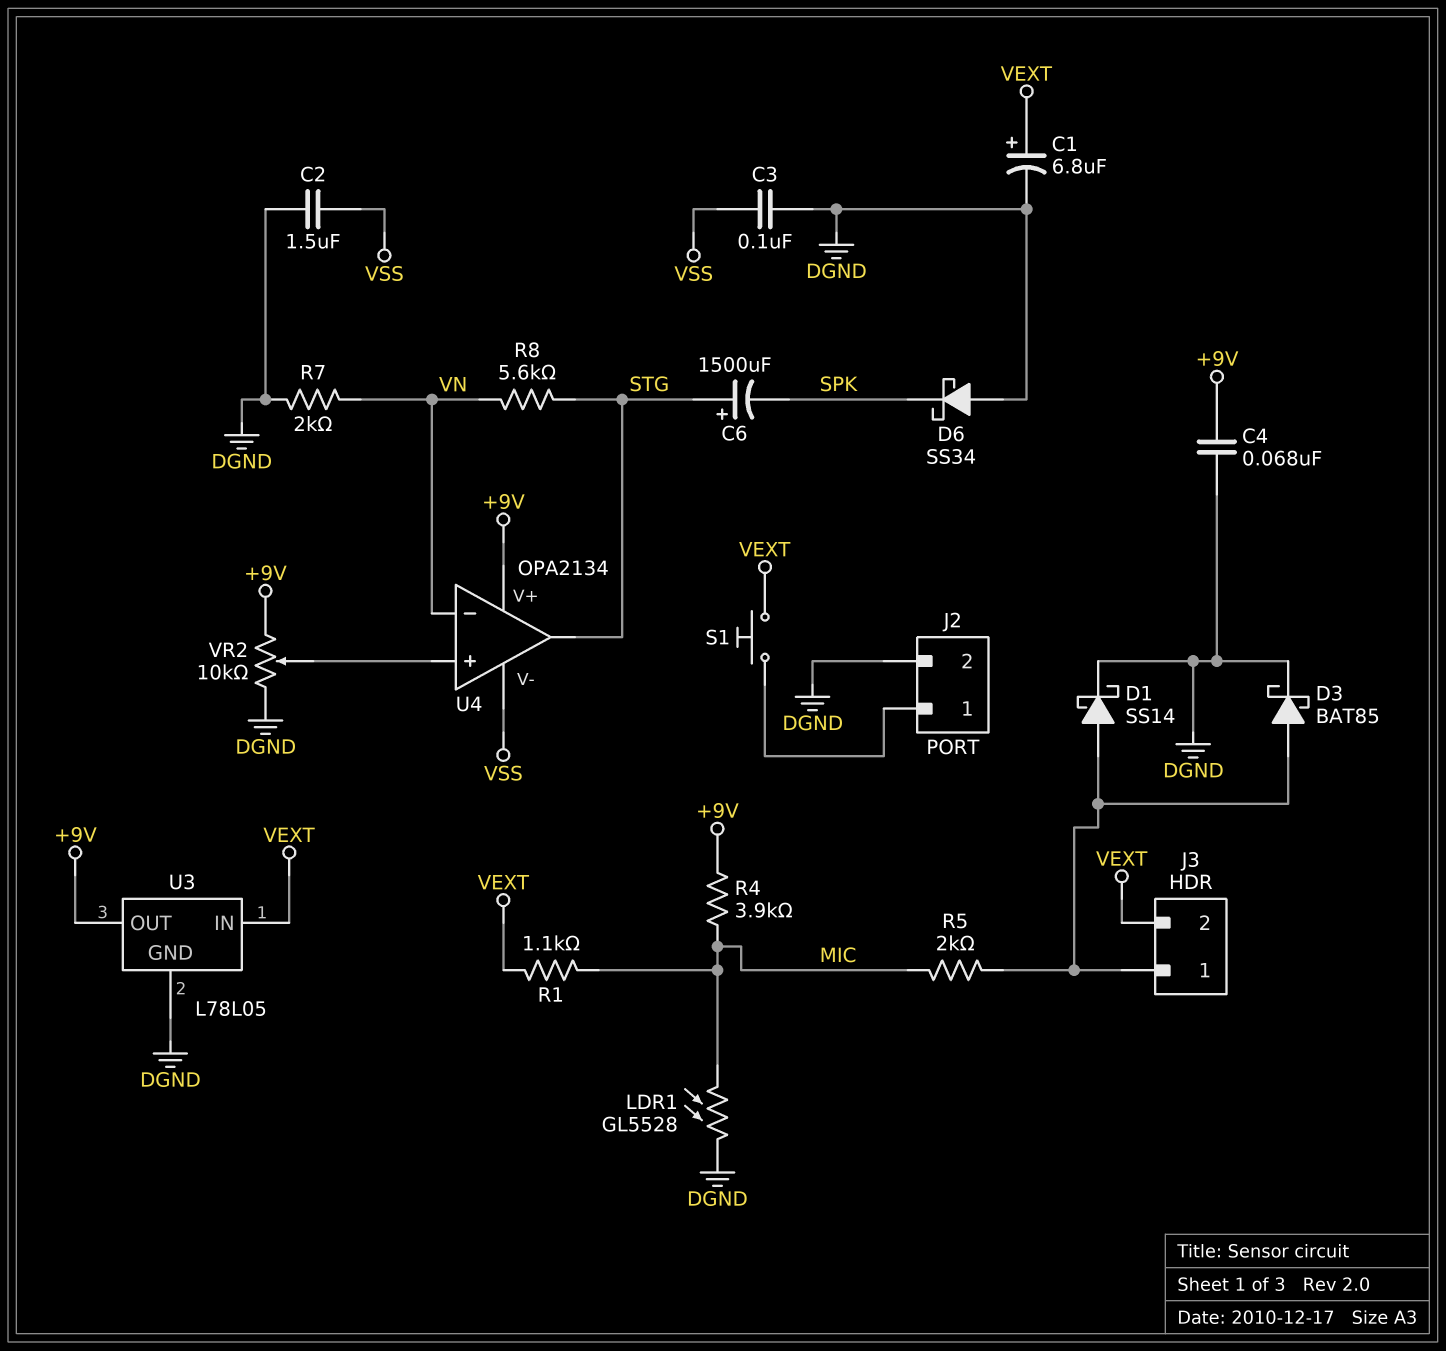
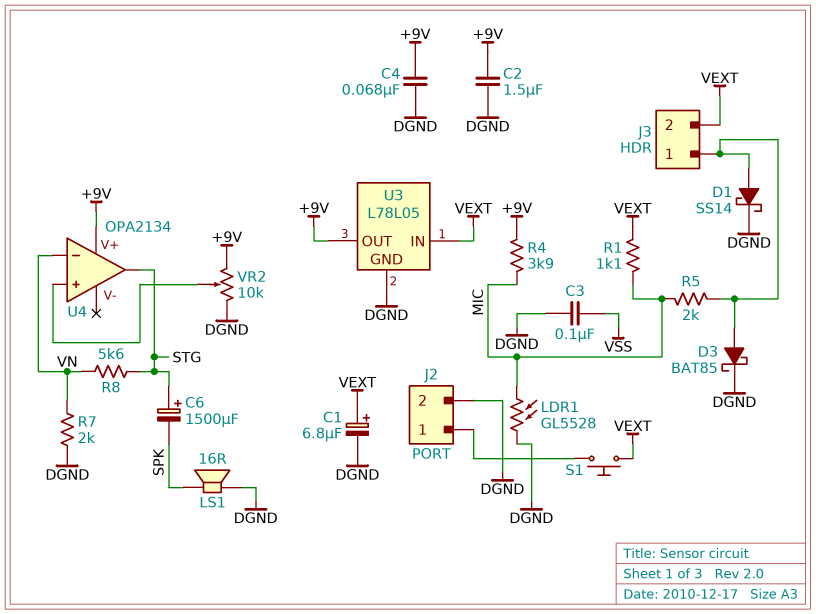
C2: 1.5uF (DGND, VSS) -> 1.5uF (+9V, DGND)
D6: schottky SS34 (A DGND, K SPK) -> none
LS1: none -> speaker 16R (DGND, SPK)
U4 pin V-: VSS -> none

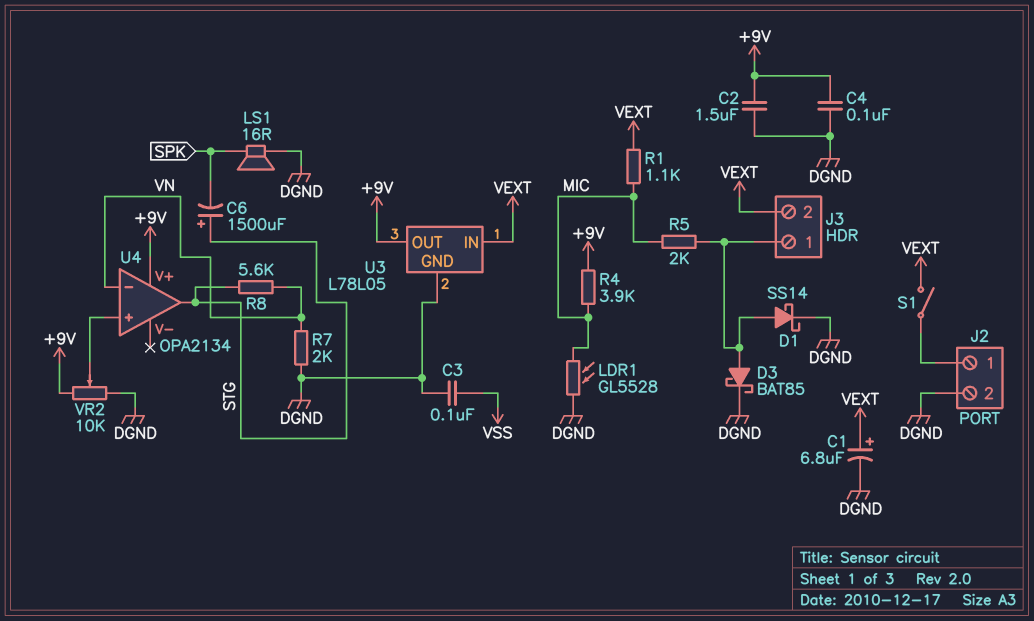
C4: 68nF (+9V, DGND) -> 100nF (+9V, DGND)
S1: button (J2/1, VEXT) -> switch (J2/1, VEXT)

